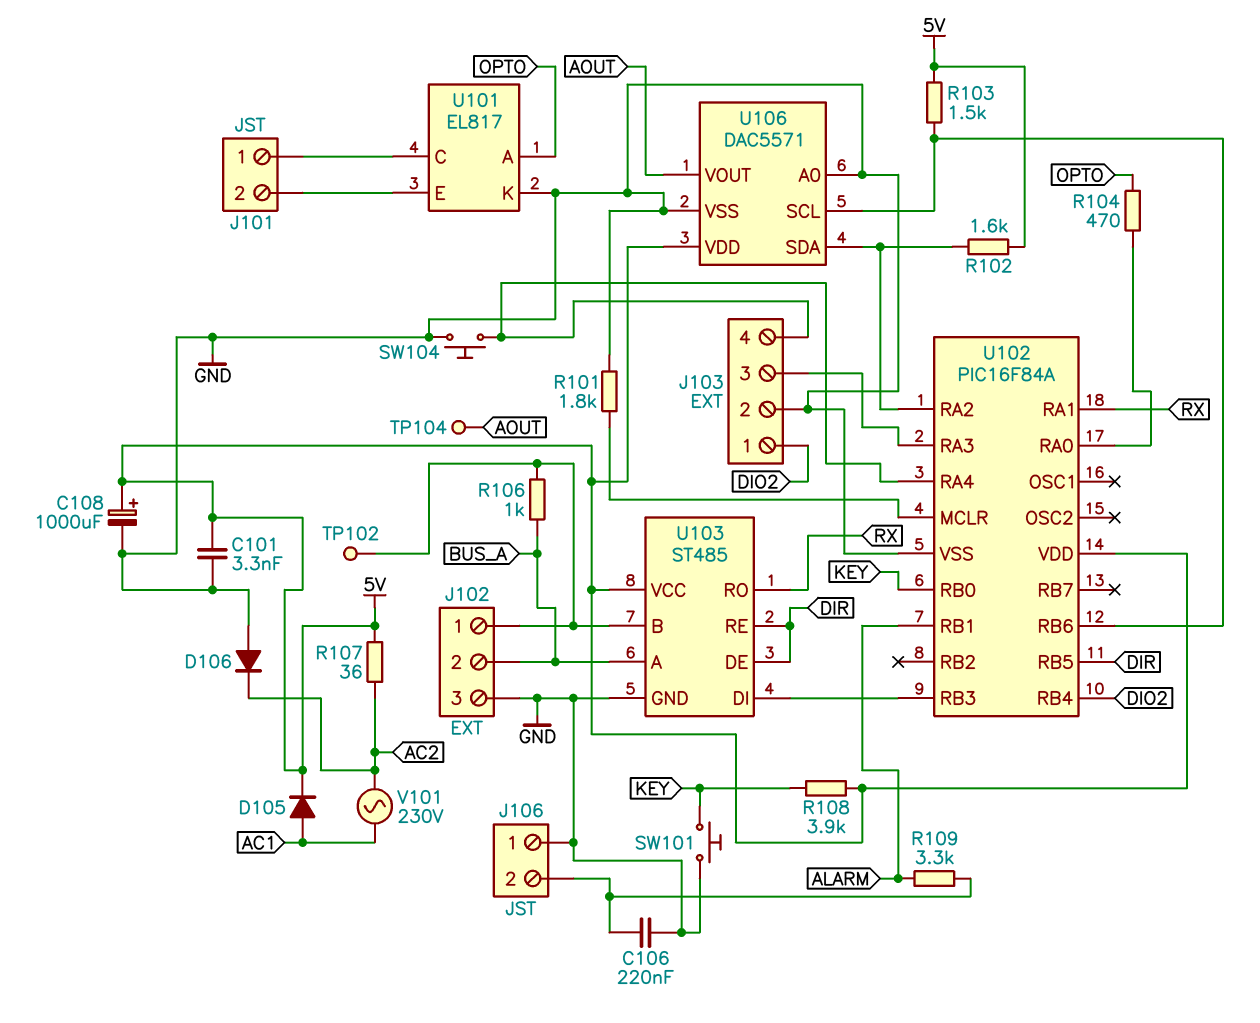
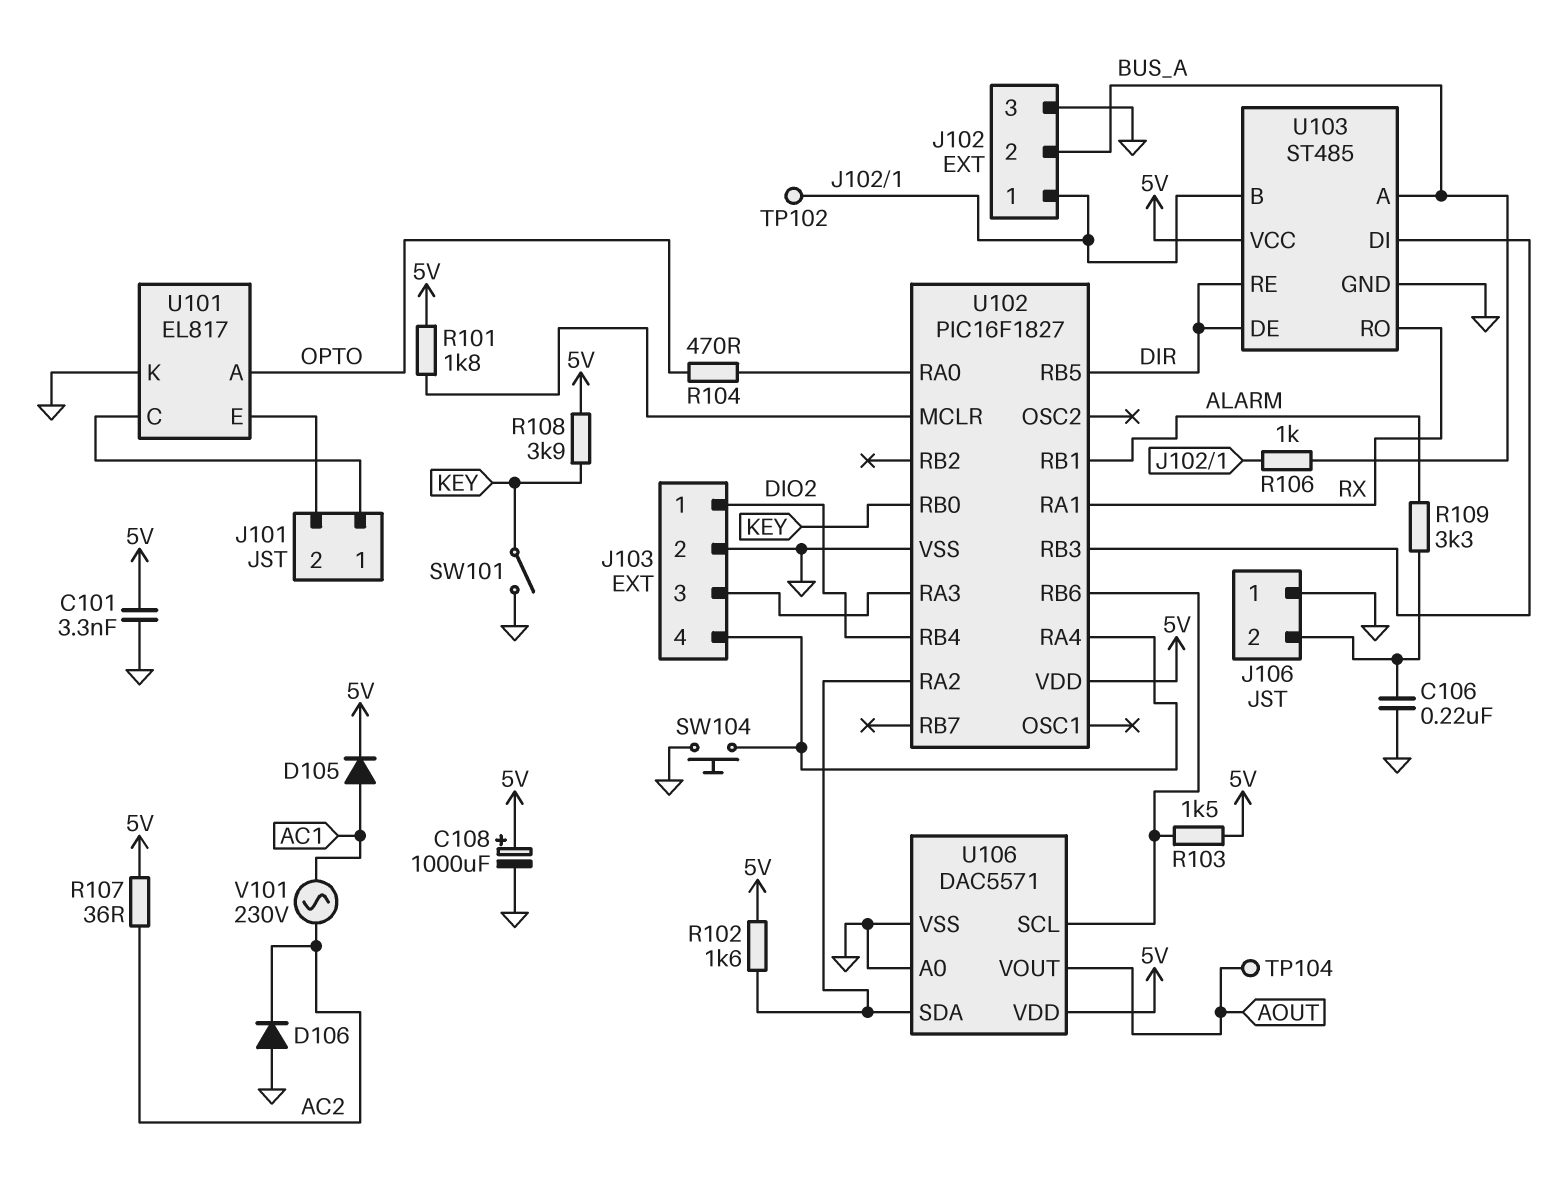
R101: 1.8k (GND, U102/MCLR) -> 1.8k (5V, U102/MCLR)
SW101: button (GND, KEY) -> switch (GND, KEY)
U102: PIC16F84A -> PIC16F1827

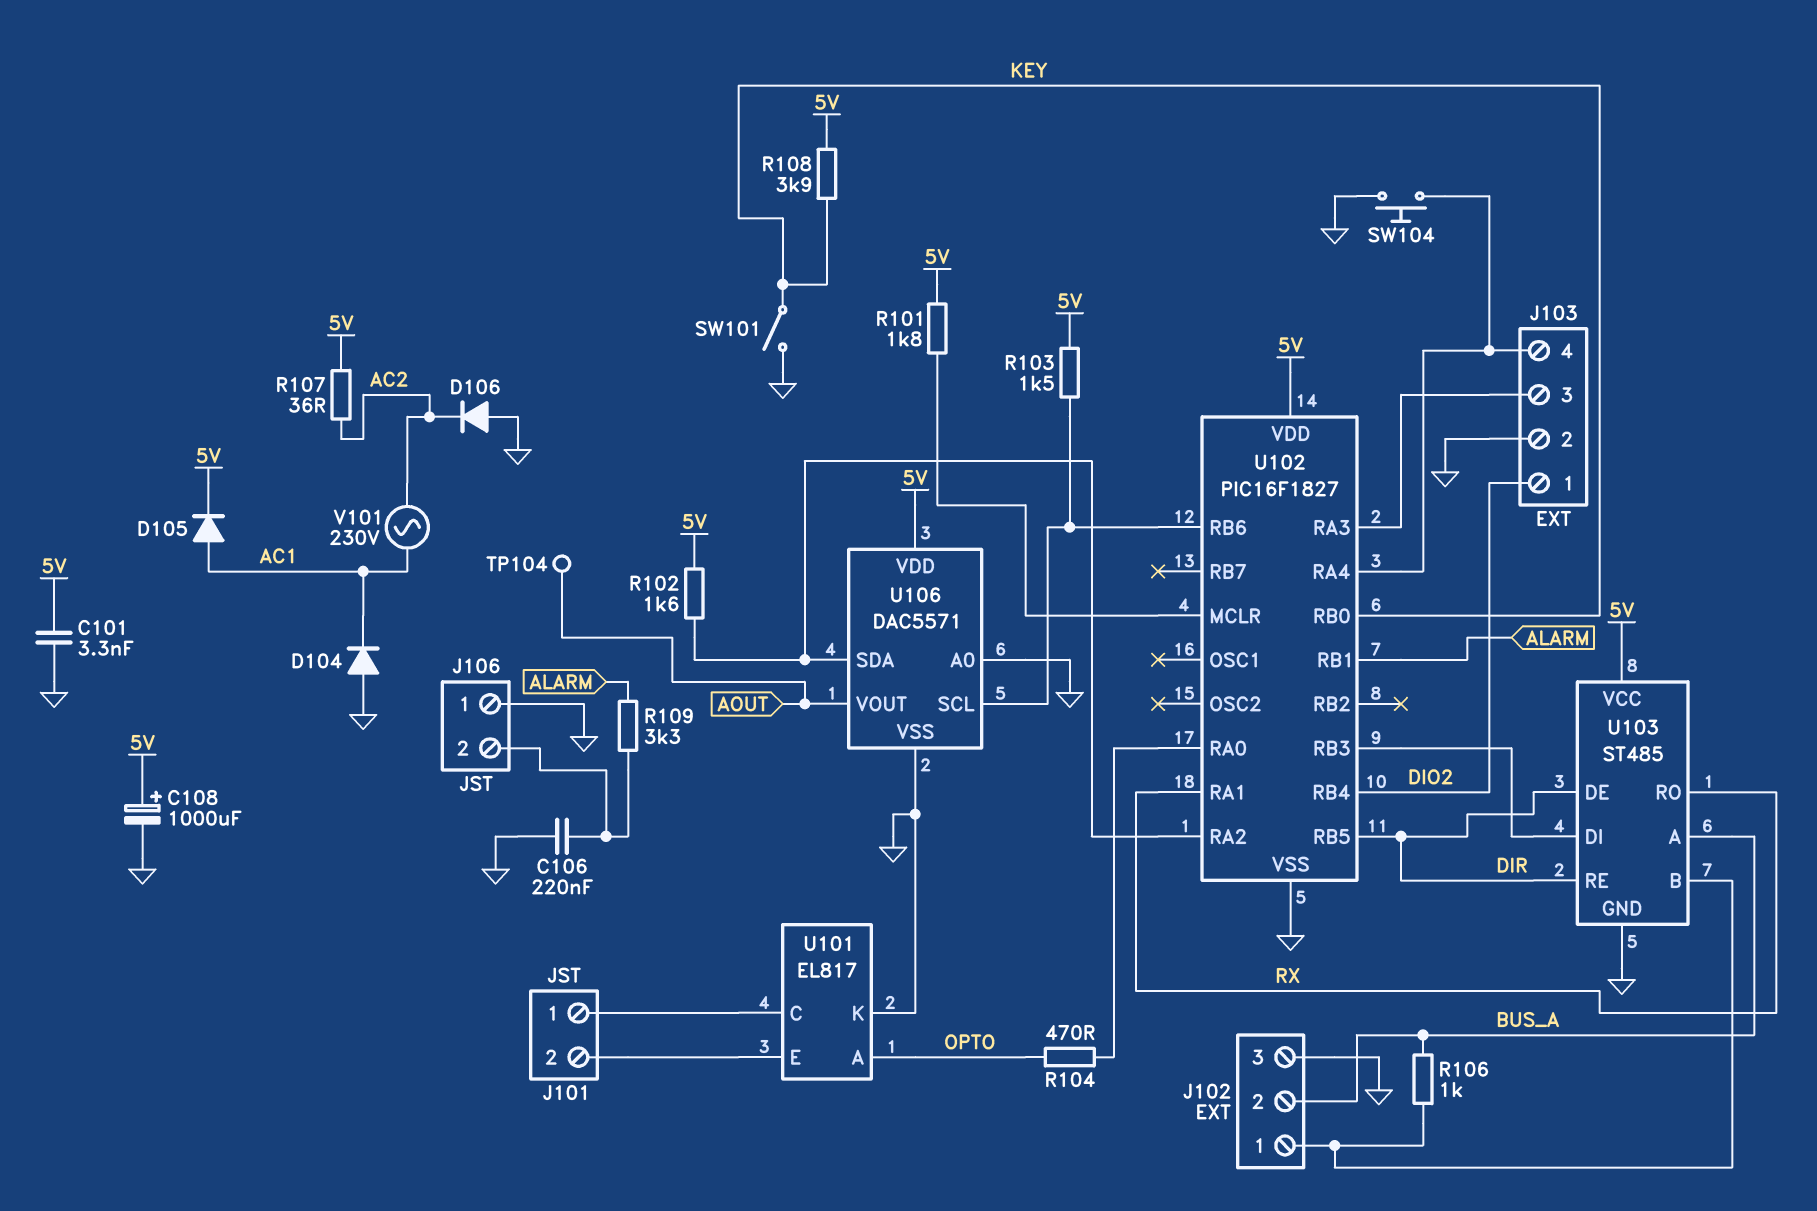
D104: none -> diode (A GND, K AC1)
TP102: test point (J102/1) -> none

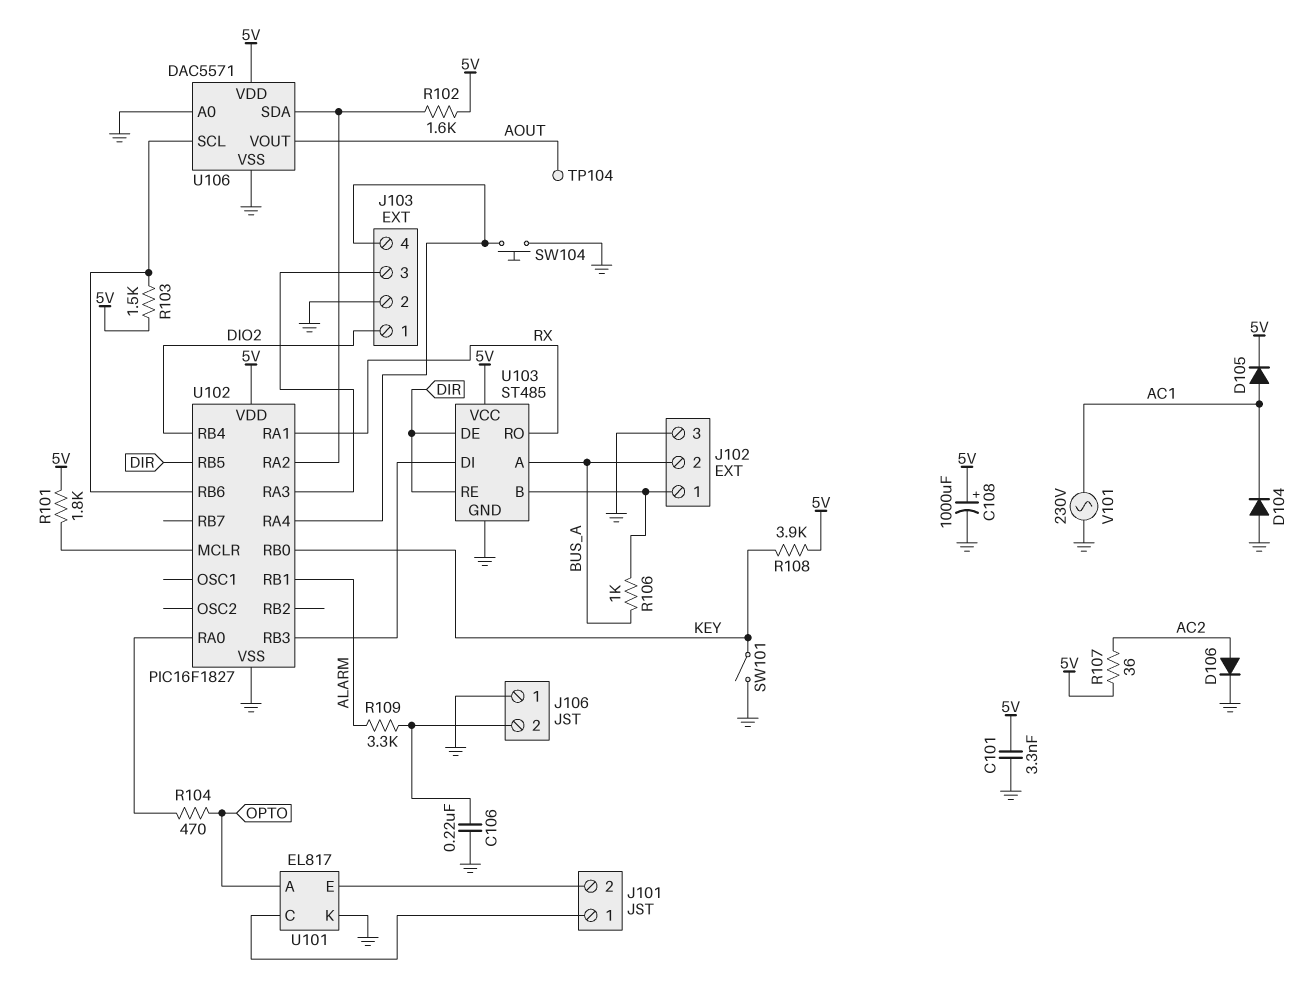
D106: diode (A GND, K AC2) -> diode (A AC2, K GND)
V101: AC 230V (AC1, AC2) -> AC 230V (AC1, GND)

